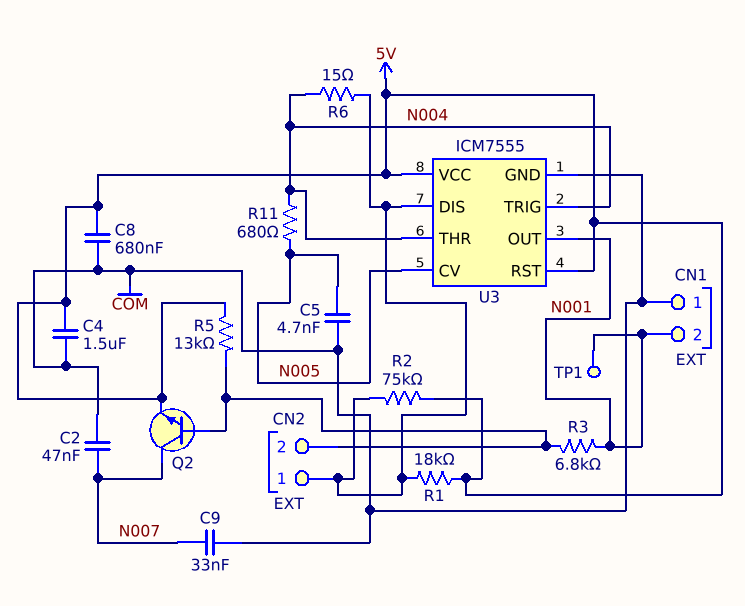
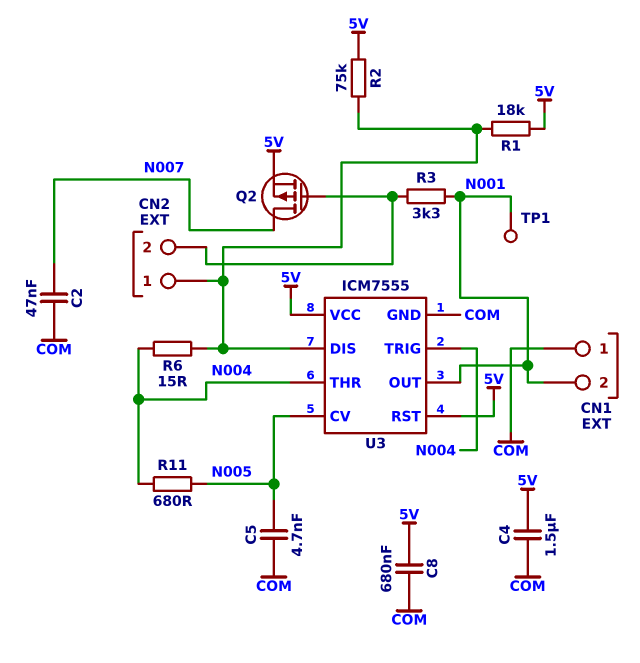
C9: 33nF (COM, N007) -> none
Q2: NPN (B CN2/2, C N007, E 5V) -> PMOS (G CN2/2, D N007, S 5V)
R3: 6.8k (CN2/2, N001) -> 3.3k (CN2/2, N001)
R5: 13k (5V, CN2/2) -> none

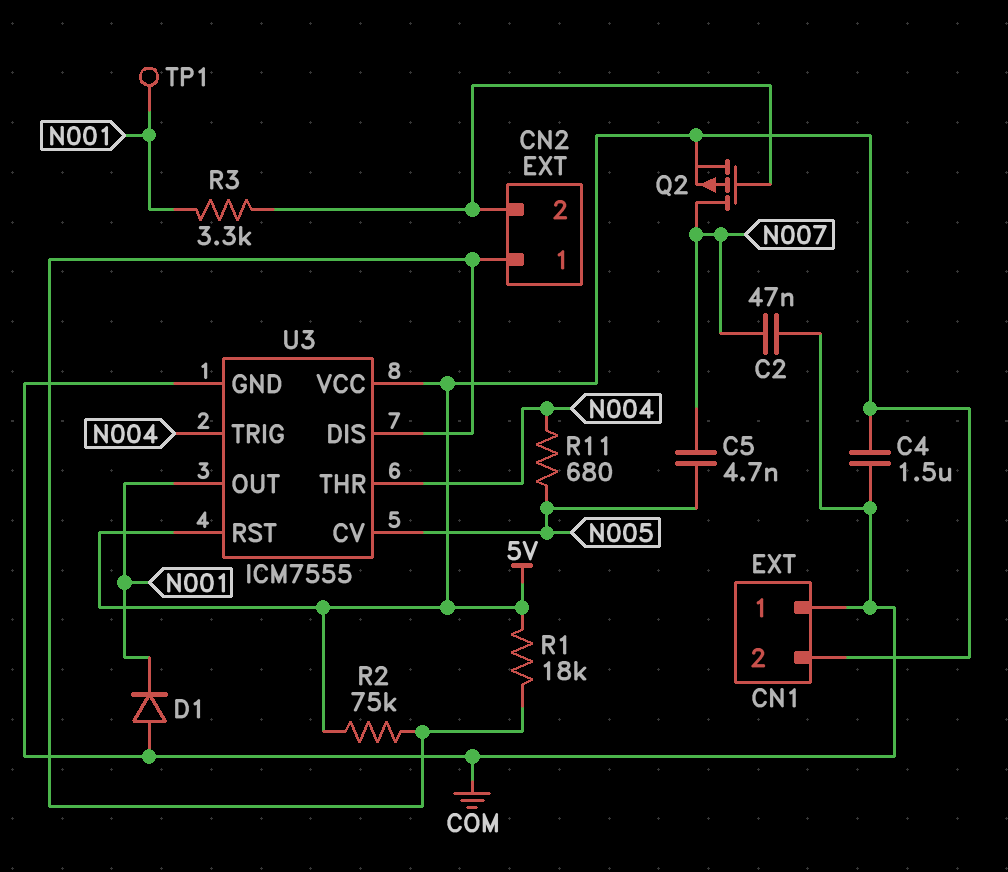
C5: 4.7nF (COM, N005) -> 4.7nF (N005, N007)
C8: 680nF (5V, COM) -> none
CN1 pin 2: N001 -> 5V
D1: none -> diode (A COM, K N001)
R6: 15 (CN2/1, N004) -> none

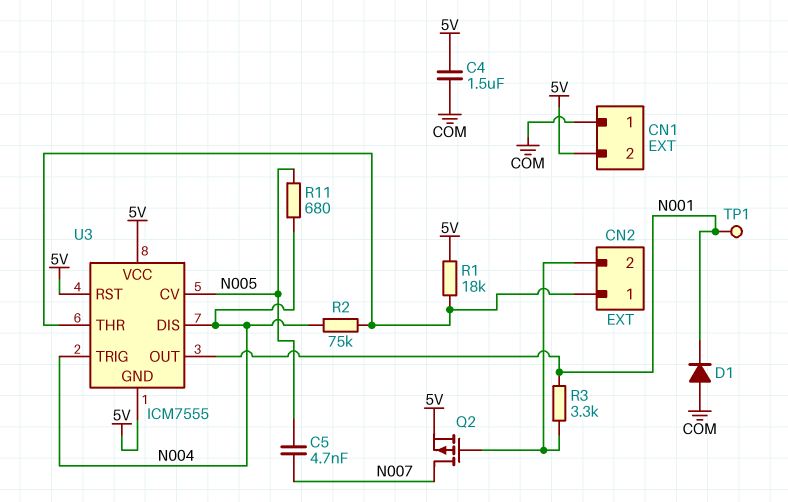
C2: 47nF (COM, N007) -> none
R2: 75k (5V, CN2/1) -> 75k (CN2/1, N004)
U3 pin DIS: CN2/1 -> N004
U3 pin GND: COM -> 5V
U3 pin THR: N004 -> CN2/1

